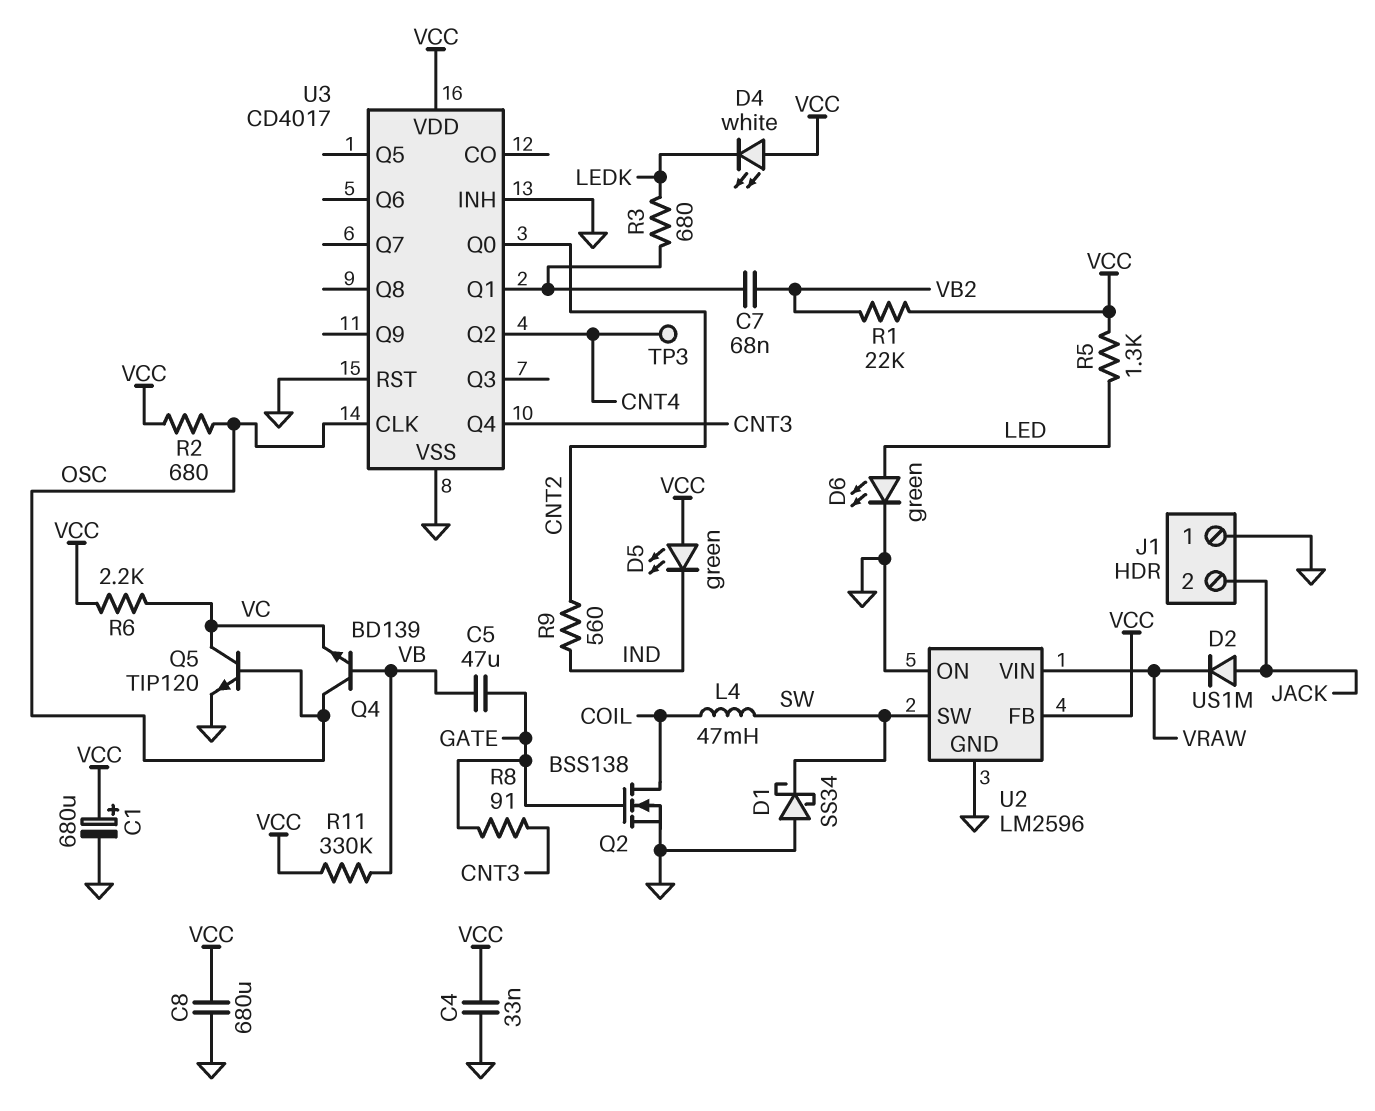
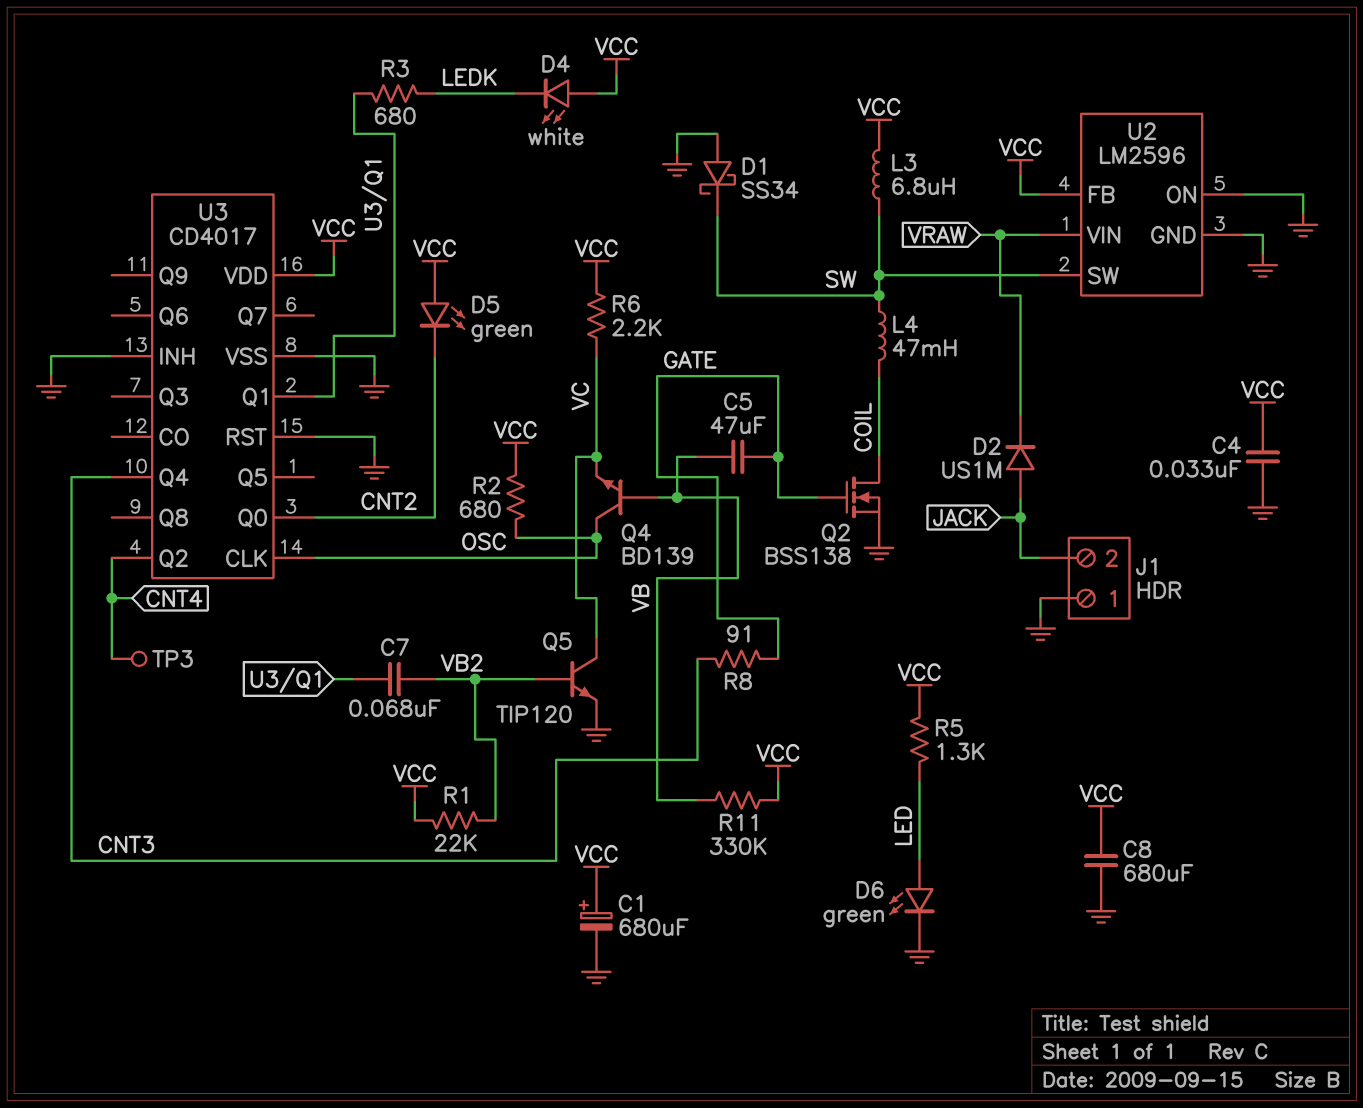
D5: LED green (A VCC, K IND) -> LED green (A VCC, K CNT2)
L3: none -> 6.8uH (SW, VCC)
Q5: NPN TIP120 (B OSC, C VC, E GND) -> NPN TIP120 (B VB2, C VC, E GND)
R9: 560 (CNT2, IND) -> none

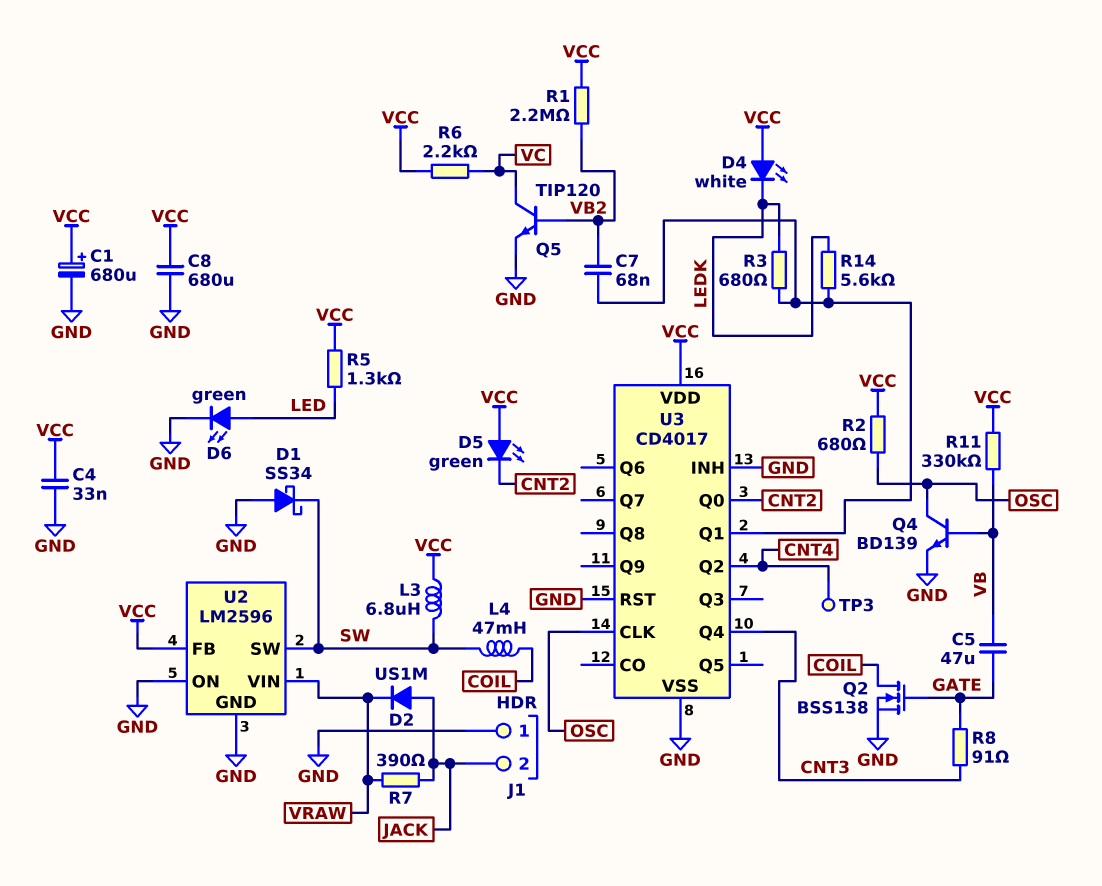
Q4: NPN BD139 (B VB, C OSC, E VC) -> NPN BD139 (B VB, C OSC, E GND)
R1: 22k (VB2, VCC) -> 2.2M (VB2, VCC)
R7: none -> 390 (JACK, VRAW)
R14: none -> 5.6k (LEDK, U3/Q1)

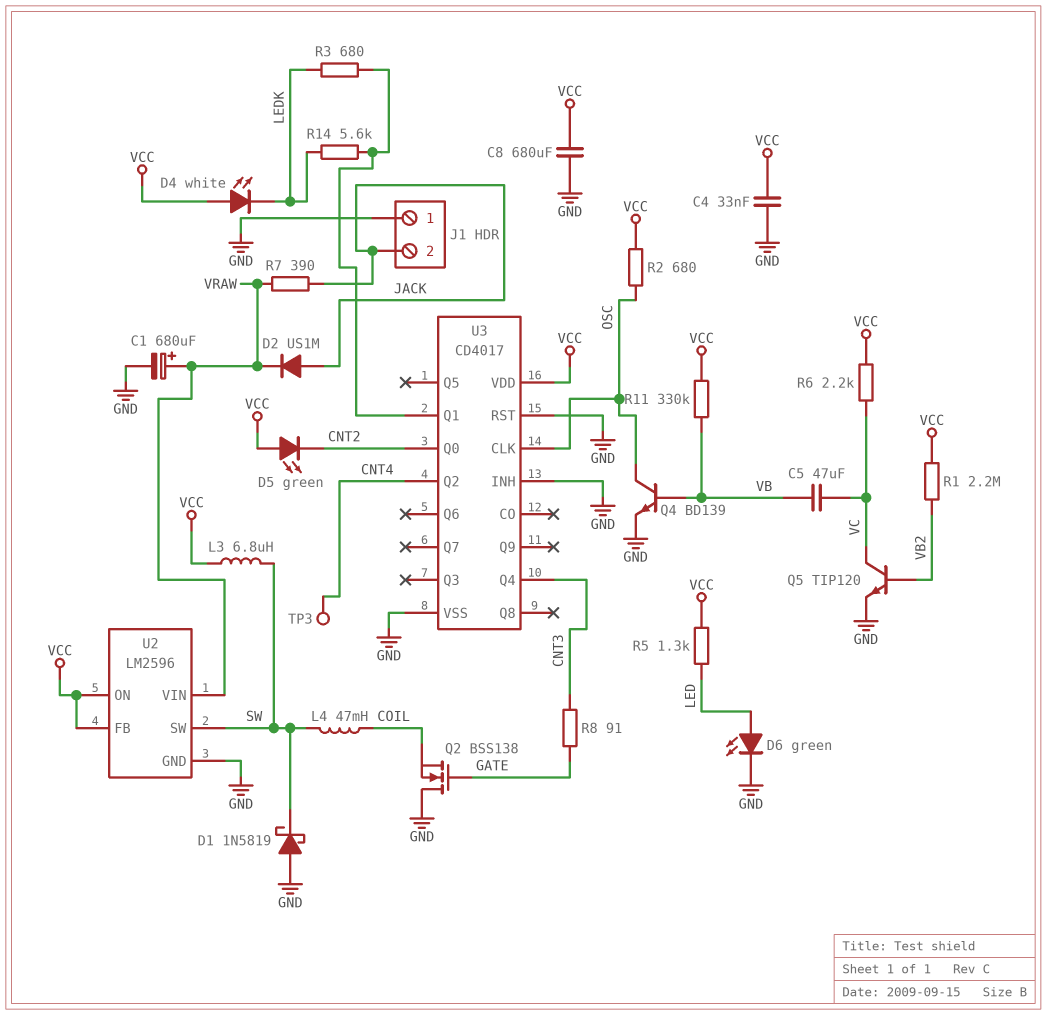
C1: 680uF (plus VCC, minus GND) -> 680uF (plus VRAW, minus GND)
C5: 47uF (GATE, VB) -> 47uF (VB, VC)
C7: 68nF (U3/Q1, VB2) -> none
D1: schottky SS34 (A GND, K SW) -> schottky 1N5819 (A GND, K SW)
Q2: NMOS BSS138 (G GATE, D COIL, S GND) -> NMOS BSS138 (G GATE, D GND, S COIL)
U2 pin ON: GND -> VCC

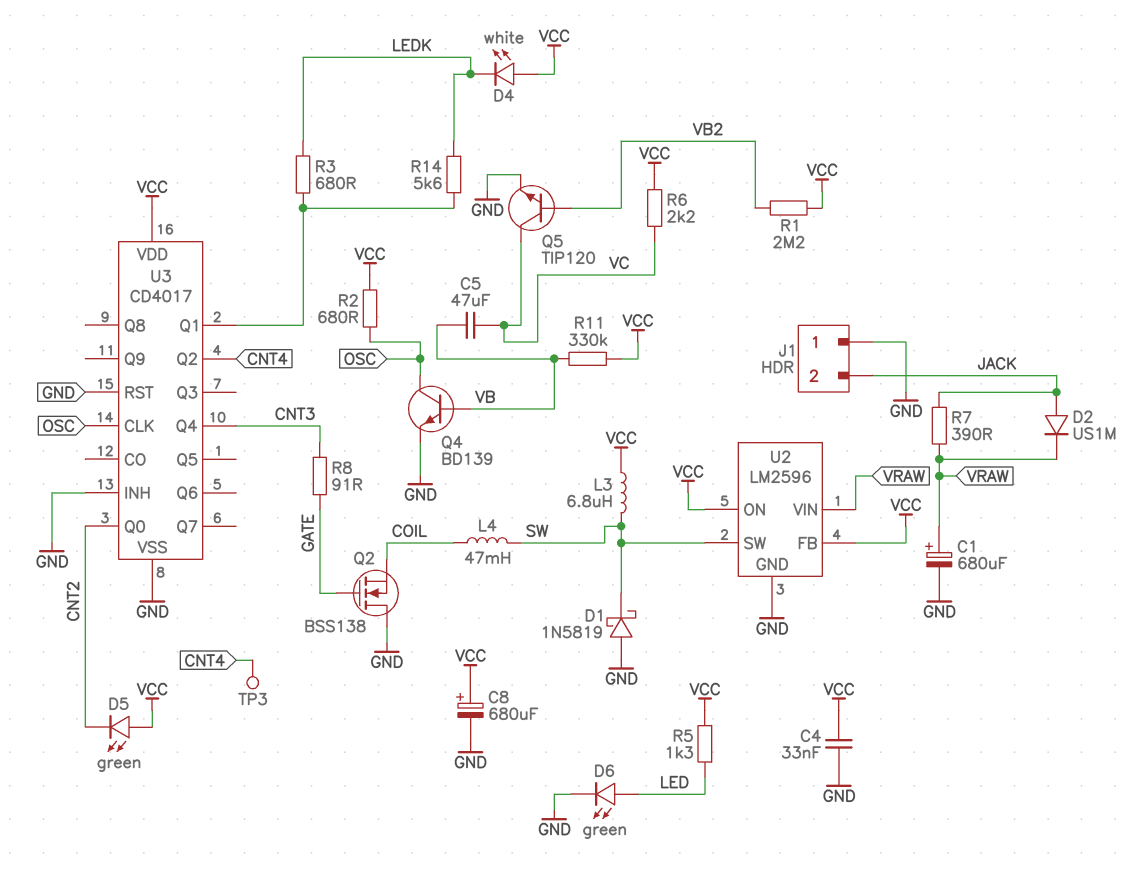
C8: 680uF (GND, VCC) -> 680uF (plus VCC, minus GND)

